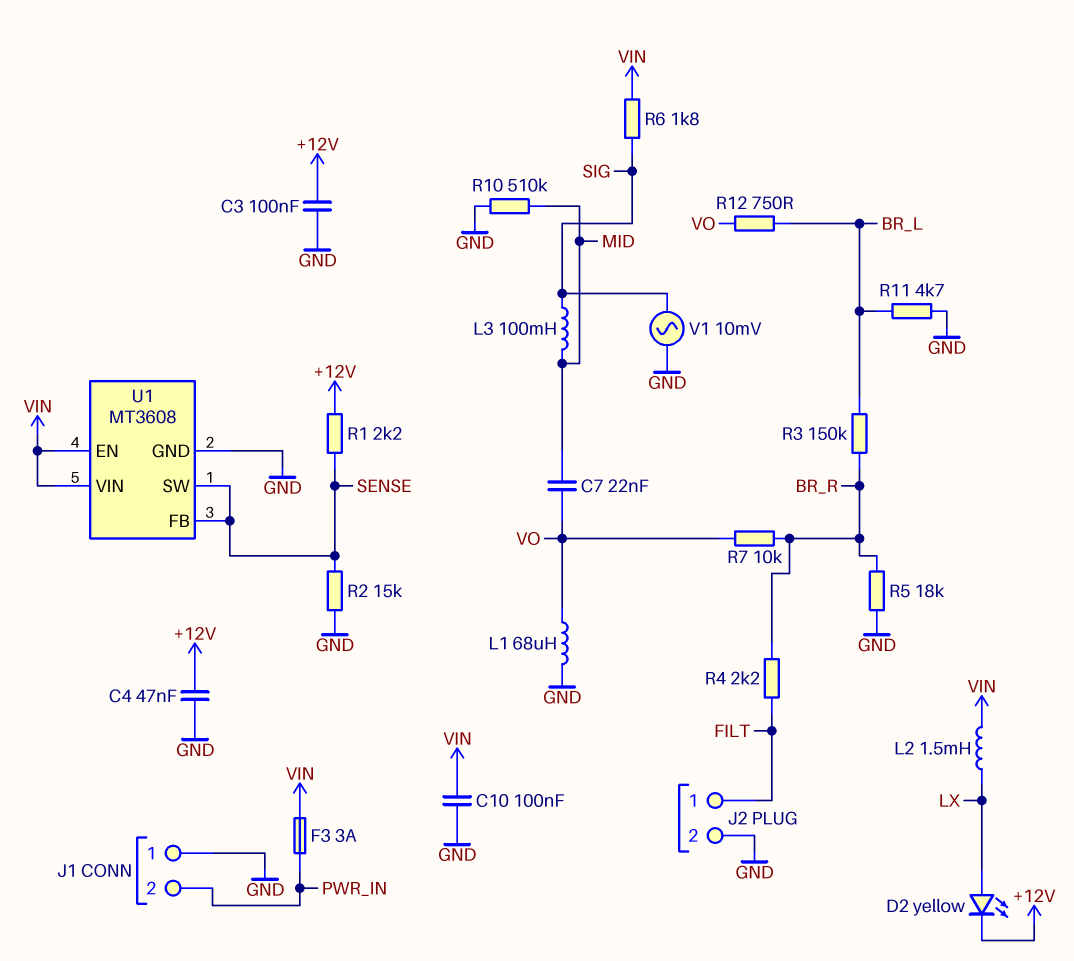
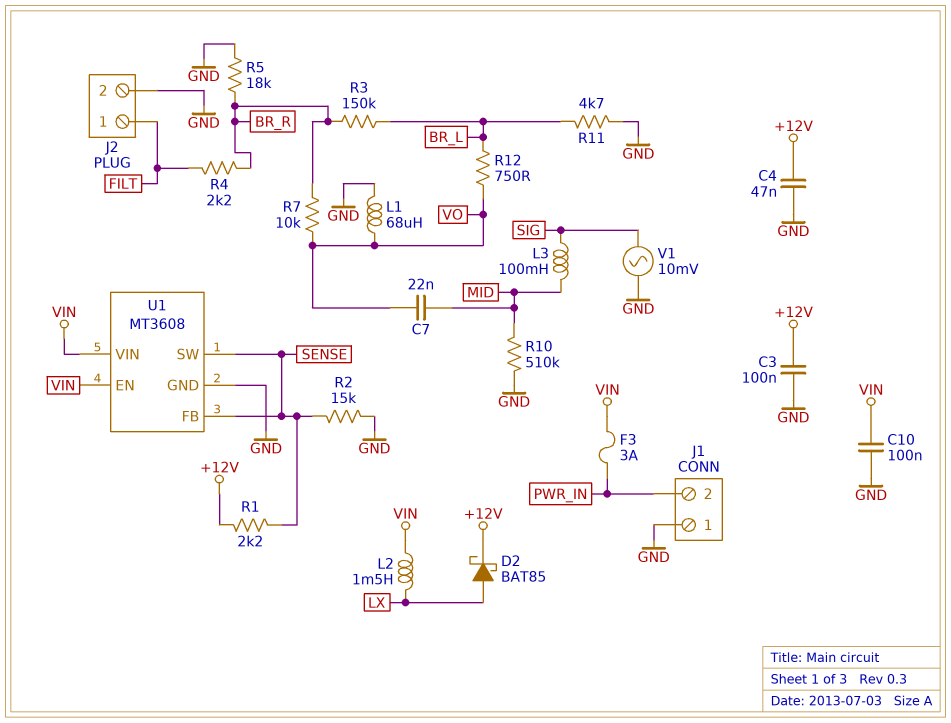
D2: LED yellow (A LX, K +12V) -> schottky BAT85 (A LX, K +12V)
R6: 1.8k (SIG, VIN) -> none

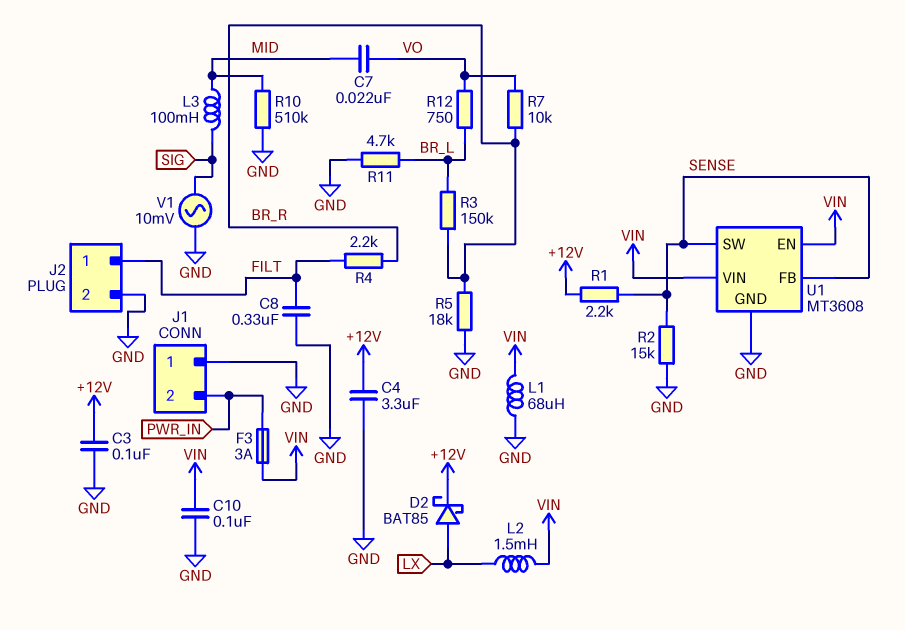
C4: 47nF (+12V, GND) -> 3.3uF (+12V, GND)
C8: none -> 330nF (FILT, GND)
L1: 68uH (GND, VO) -> 68uH (GND, VIN)

